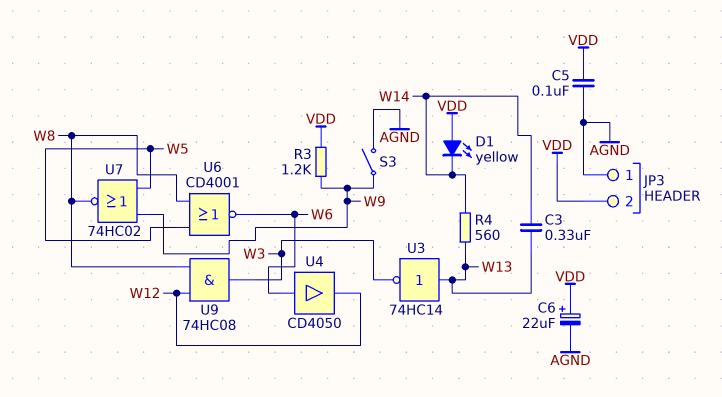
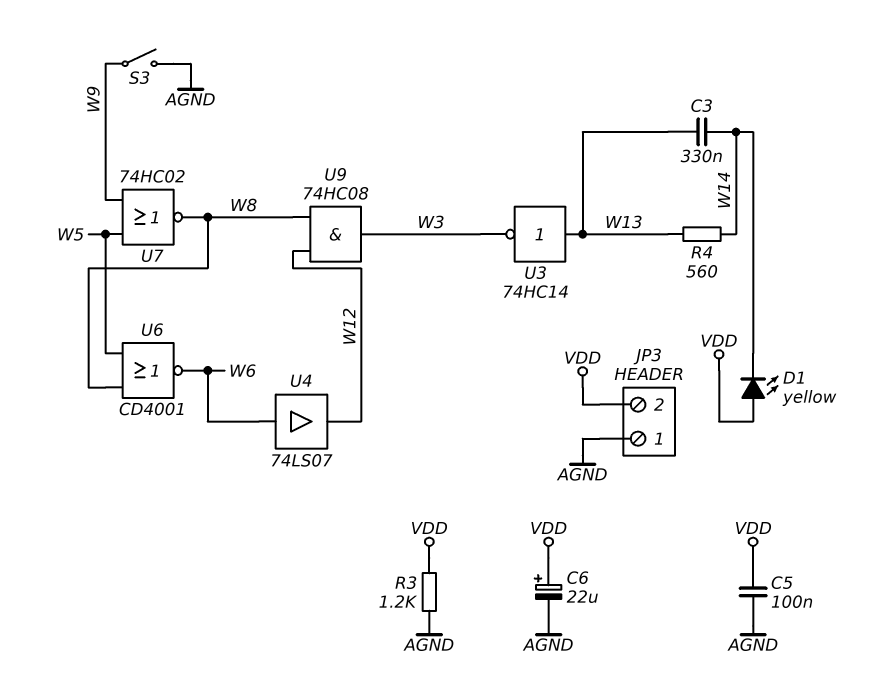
R3: 1.2k (VDD, W9) -> 1.2k (AGND, VDD)
U4: buffer CD4050 (in W6, out W12) -> buffer 74LS07 (in W6, out W12)

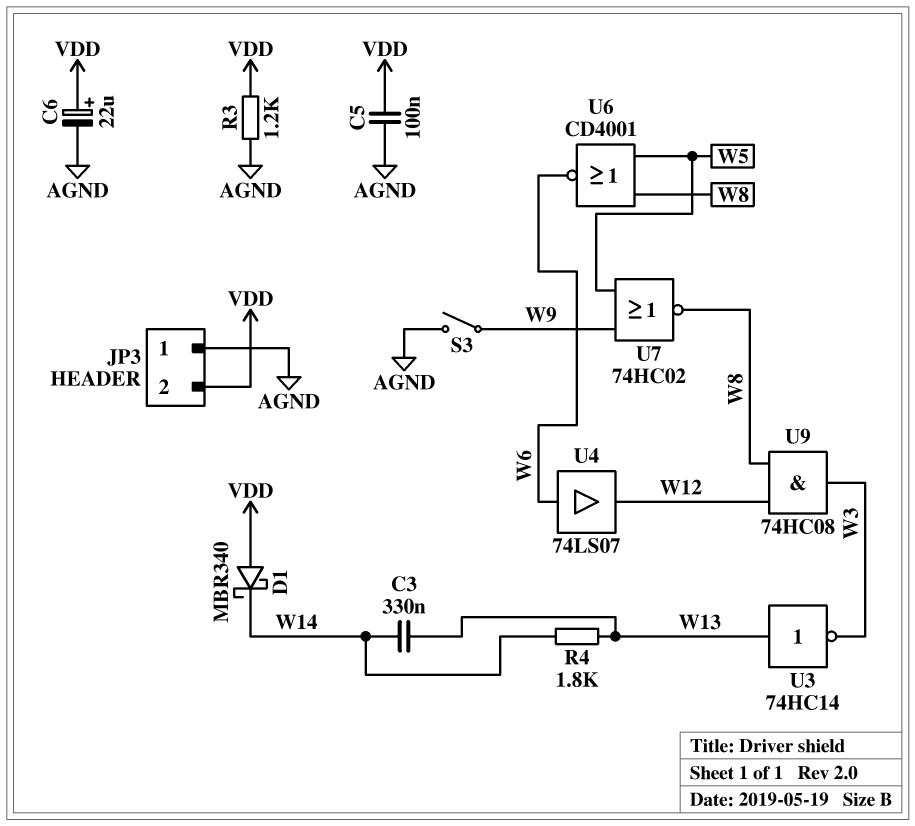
D1: LED yellow (A VDD, K W14) -> schottky MBR340 (A VDD, K W14)
R4: 560 (W13, W14) -> 1.8k (W13, W14)

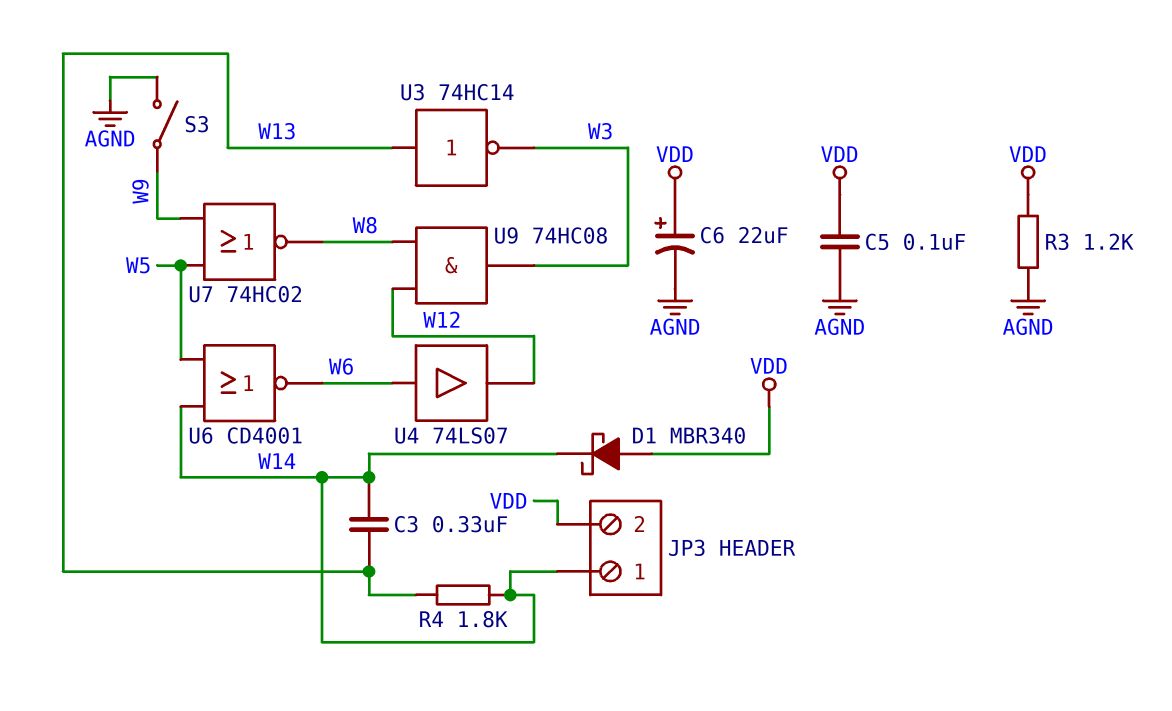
JP3 pin 1: AGND -> W14
U6: NOR CD4001 (in W5, in W8, out W6) -> NOR CD4001 (in W5, in W14, out W6)

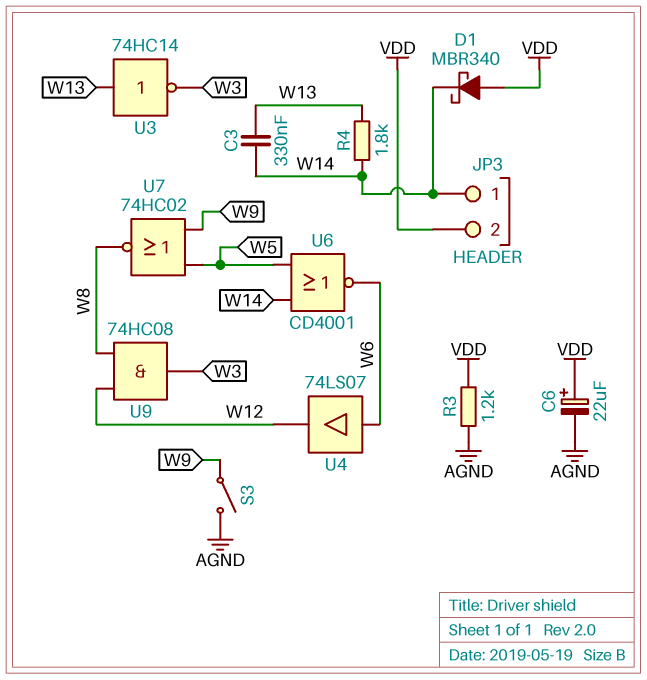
C5: 100nF (AGND, VDD) -> none

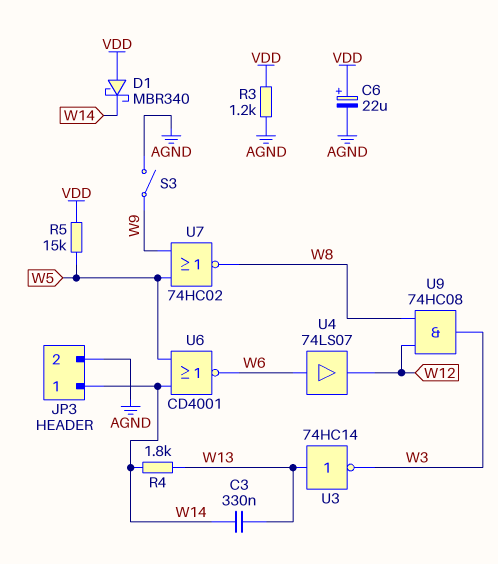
JP3 pin 2: VDD -> AGND
R5: none -> 15k (VDD, W5)

